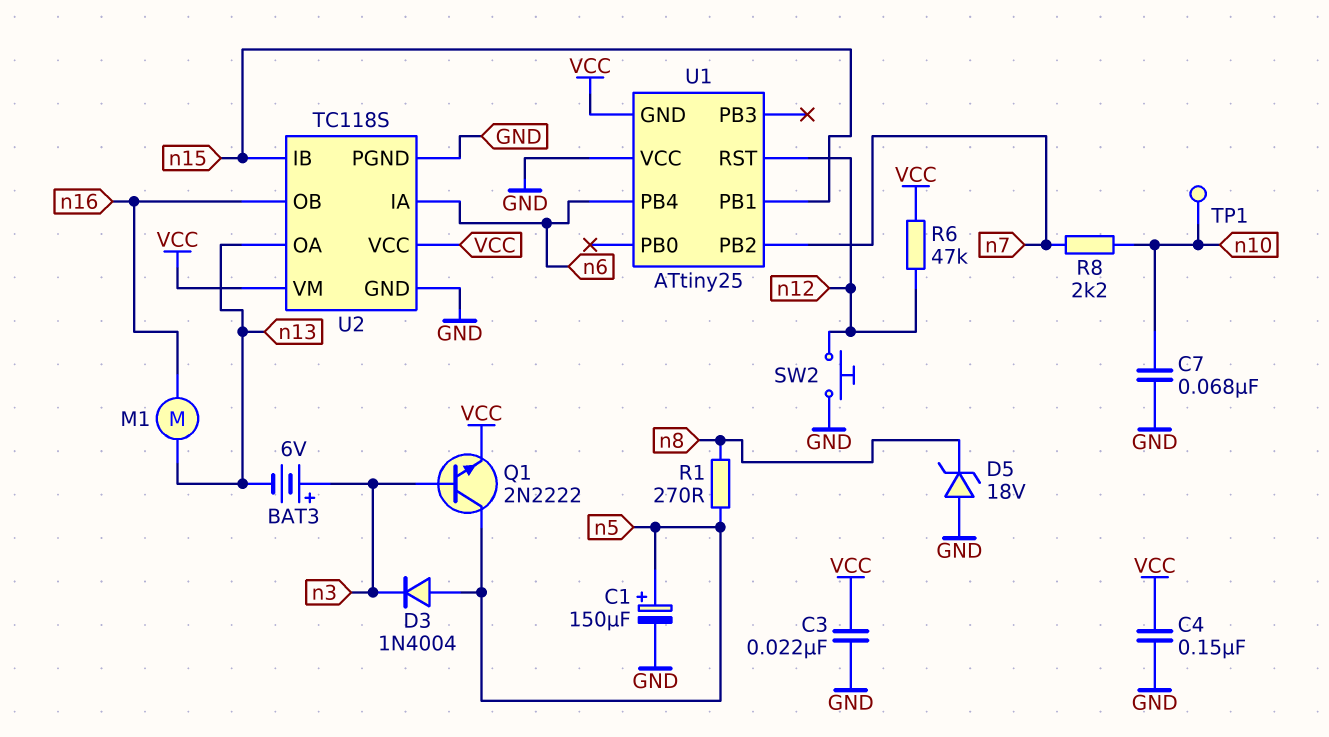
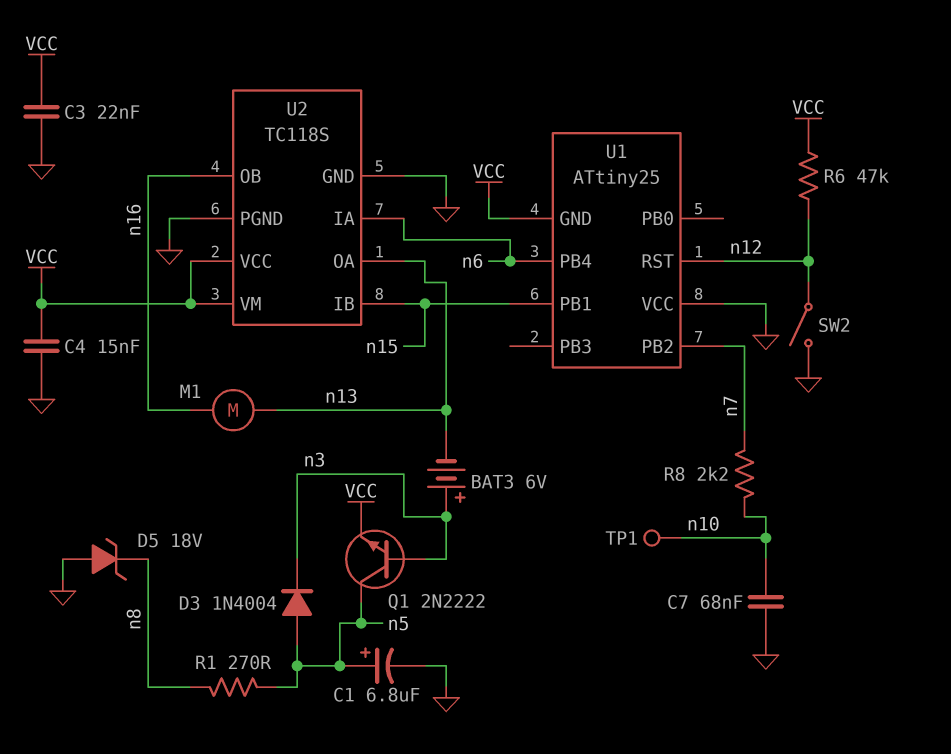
C1: 150uF (plus n5, minus GND) -> 6.8uF (plus n5, minus GND)
C4: 150nF (GND, VCC) -> 15nF (GND, VCC)
SW2: button (GND, n12) -> switch (GND, n12)

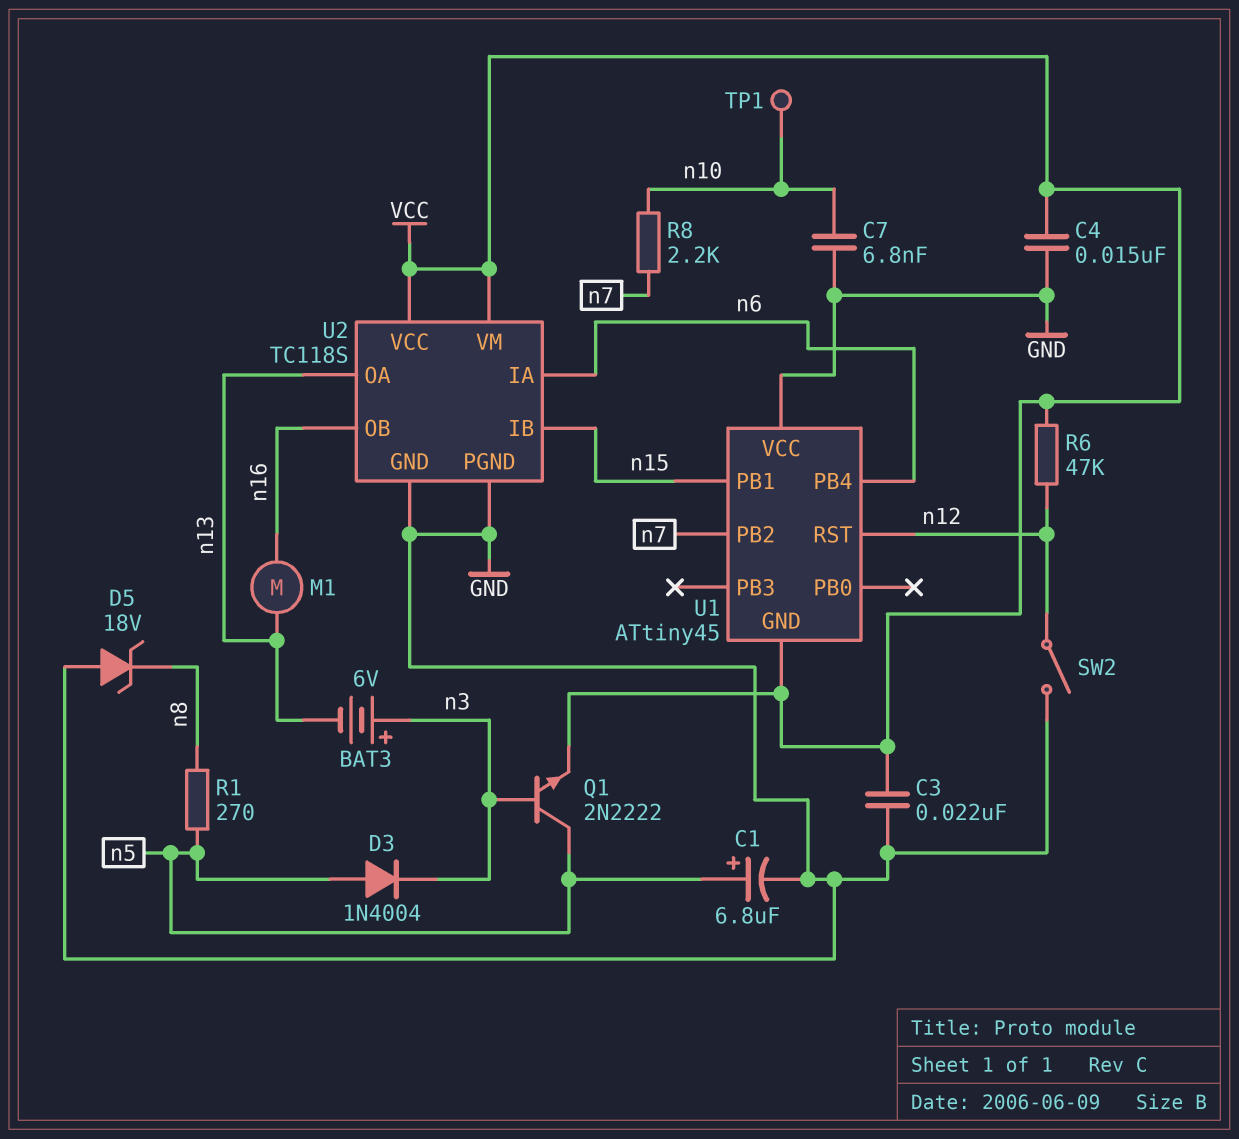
C7: 68nF (GND, n10) -> 6.8nF (GND, n10)
U1: ATtiny25 -> ATtiny45

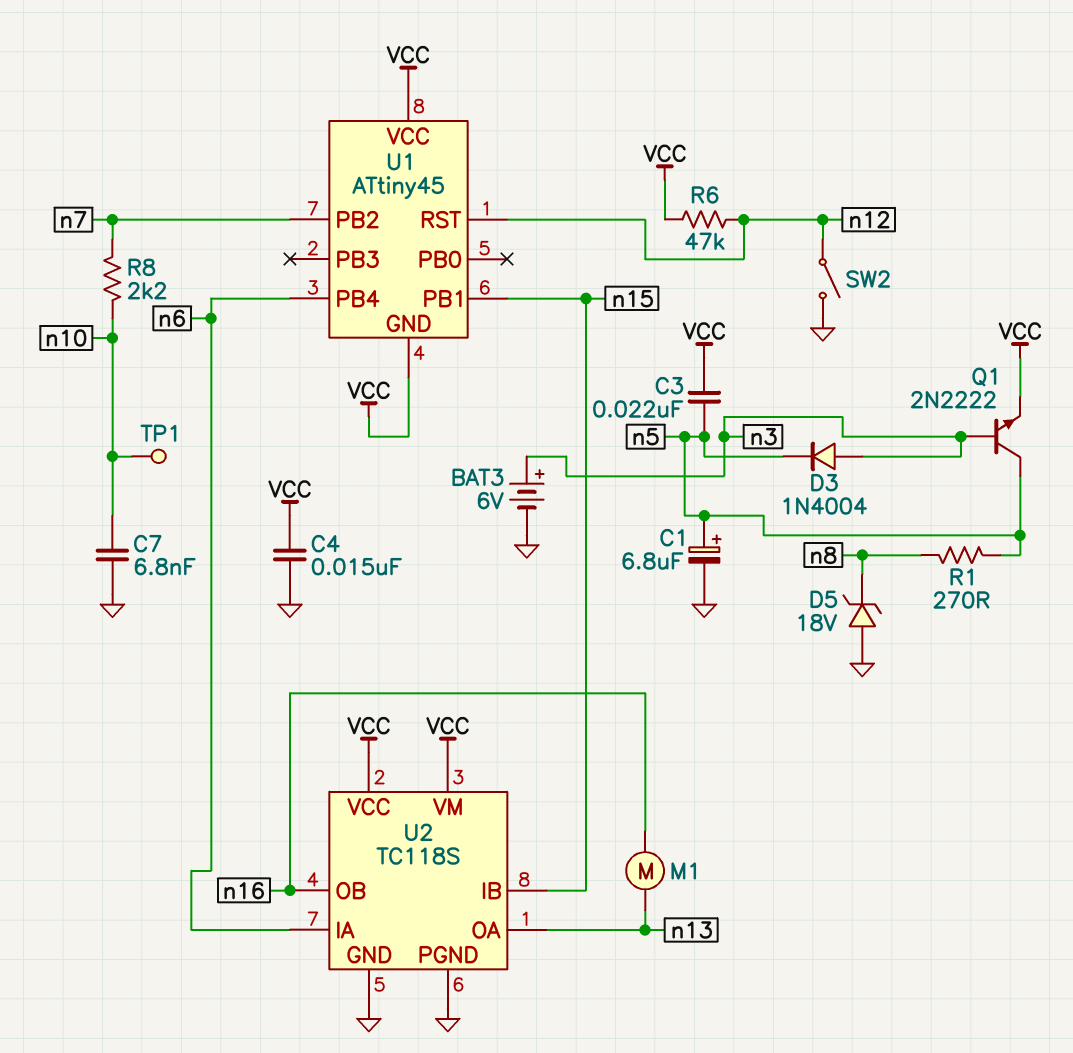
BAT3: 6V (plus n3, minus n13) -> 6V (plus n3, minus GND)
C3: 22nF (GND, VCC) -> 22nF (VCC, n5)
D3: diode 1N4004 (A n5, K n3) -> diode 1N4004 (A n3, K n5)
U1 pin VCC: GND -> VCC

